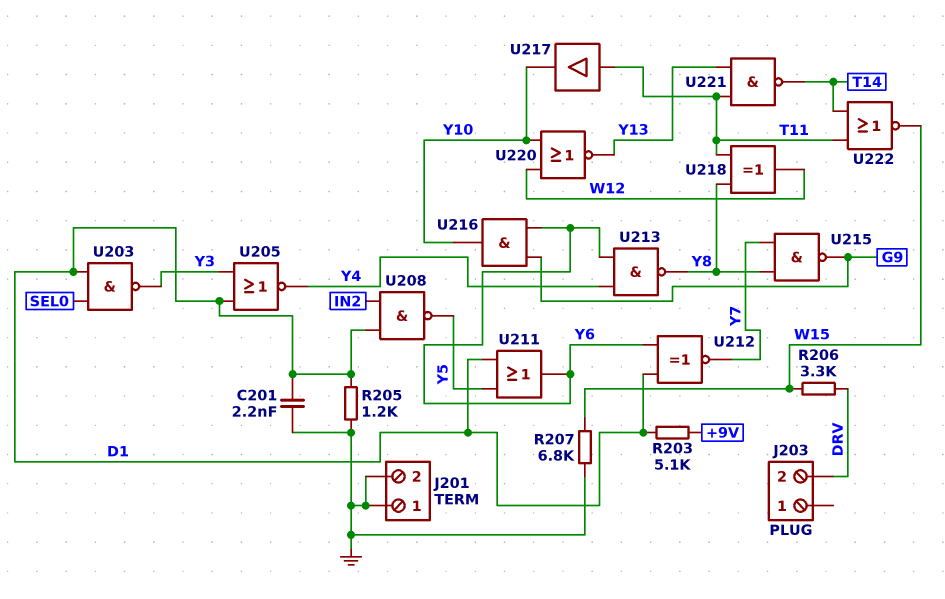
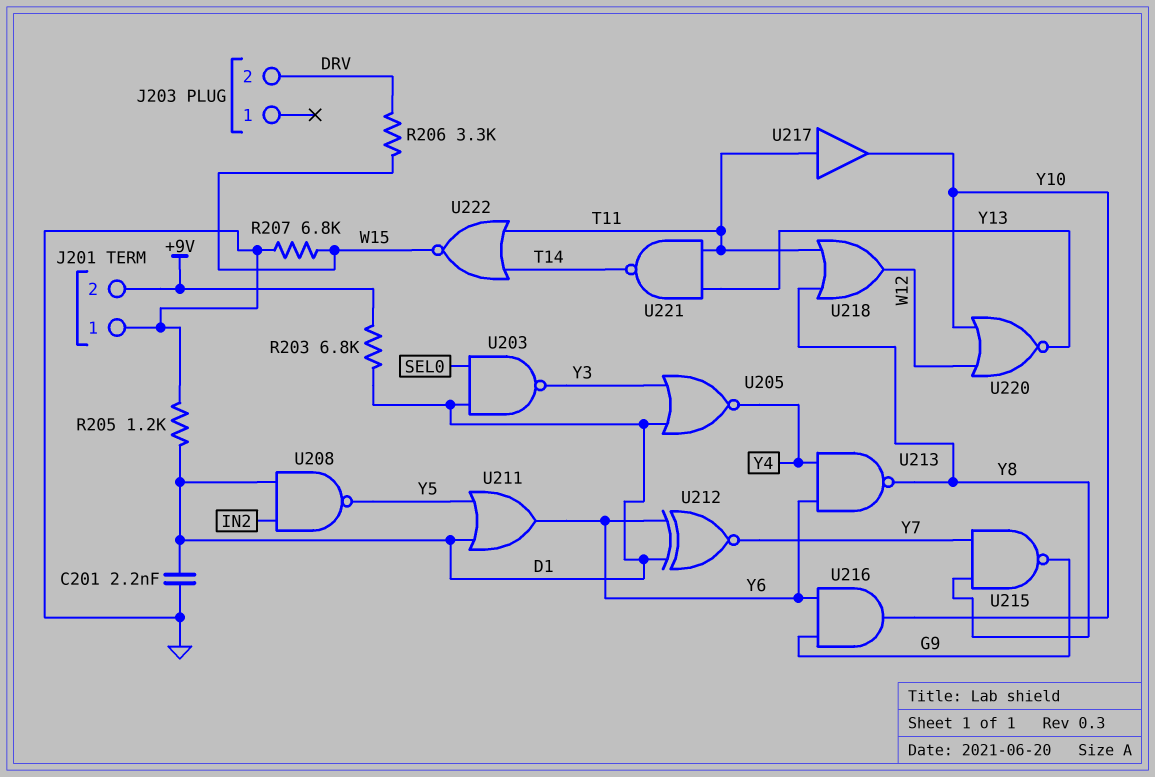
J201 pin 2: GND -> +9V
R203: 5.1k (+9V, D1) -> 6.8k (+9V, D1)
U218: XOR (in T11, in Y8, out W12) -> OR (in T11, in Y8, out W12)

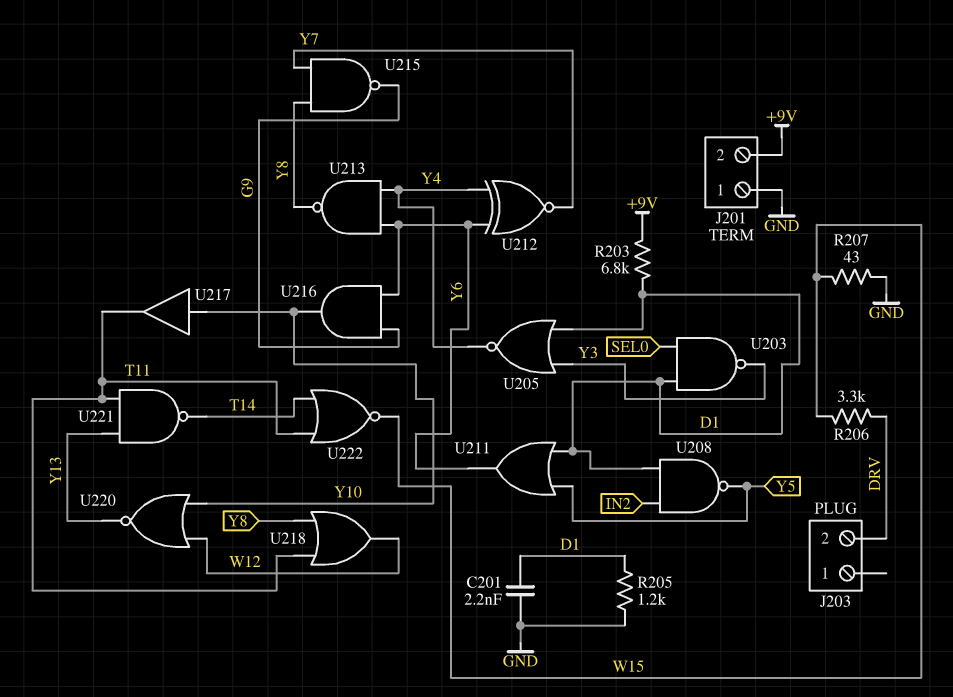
R207: 6.8k (GND, W15) -> 43 (GND, W15)
U212: XNOR (in D1, in Y6, out Y7) -> XNOR (in Y4, in Y6, out Y7)
U217: buffer (in T11, out Y10) -> buffer (in Y10, out T11)

